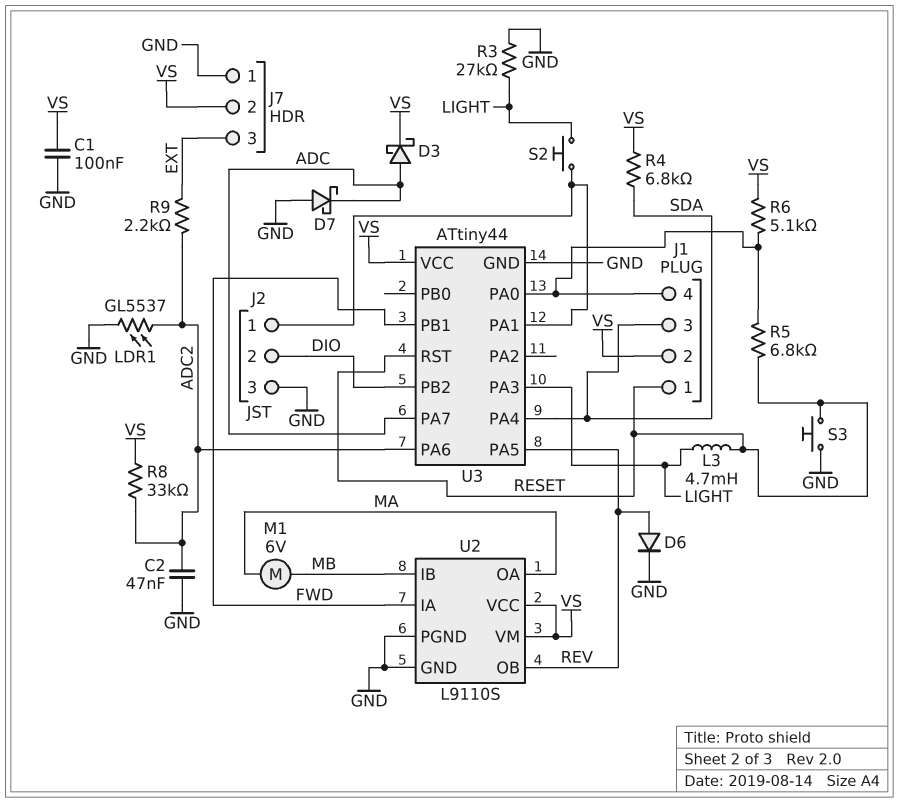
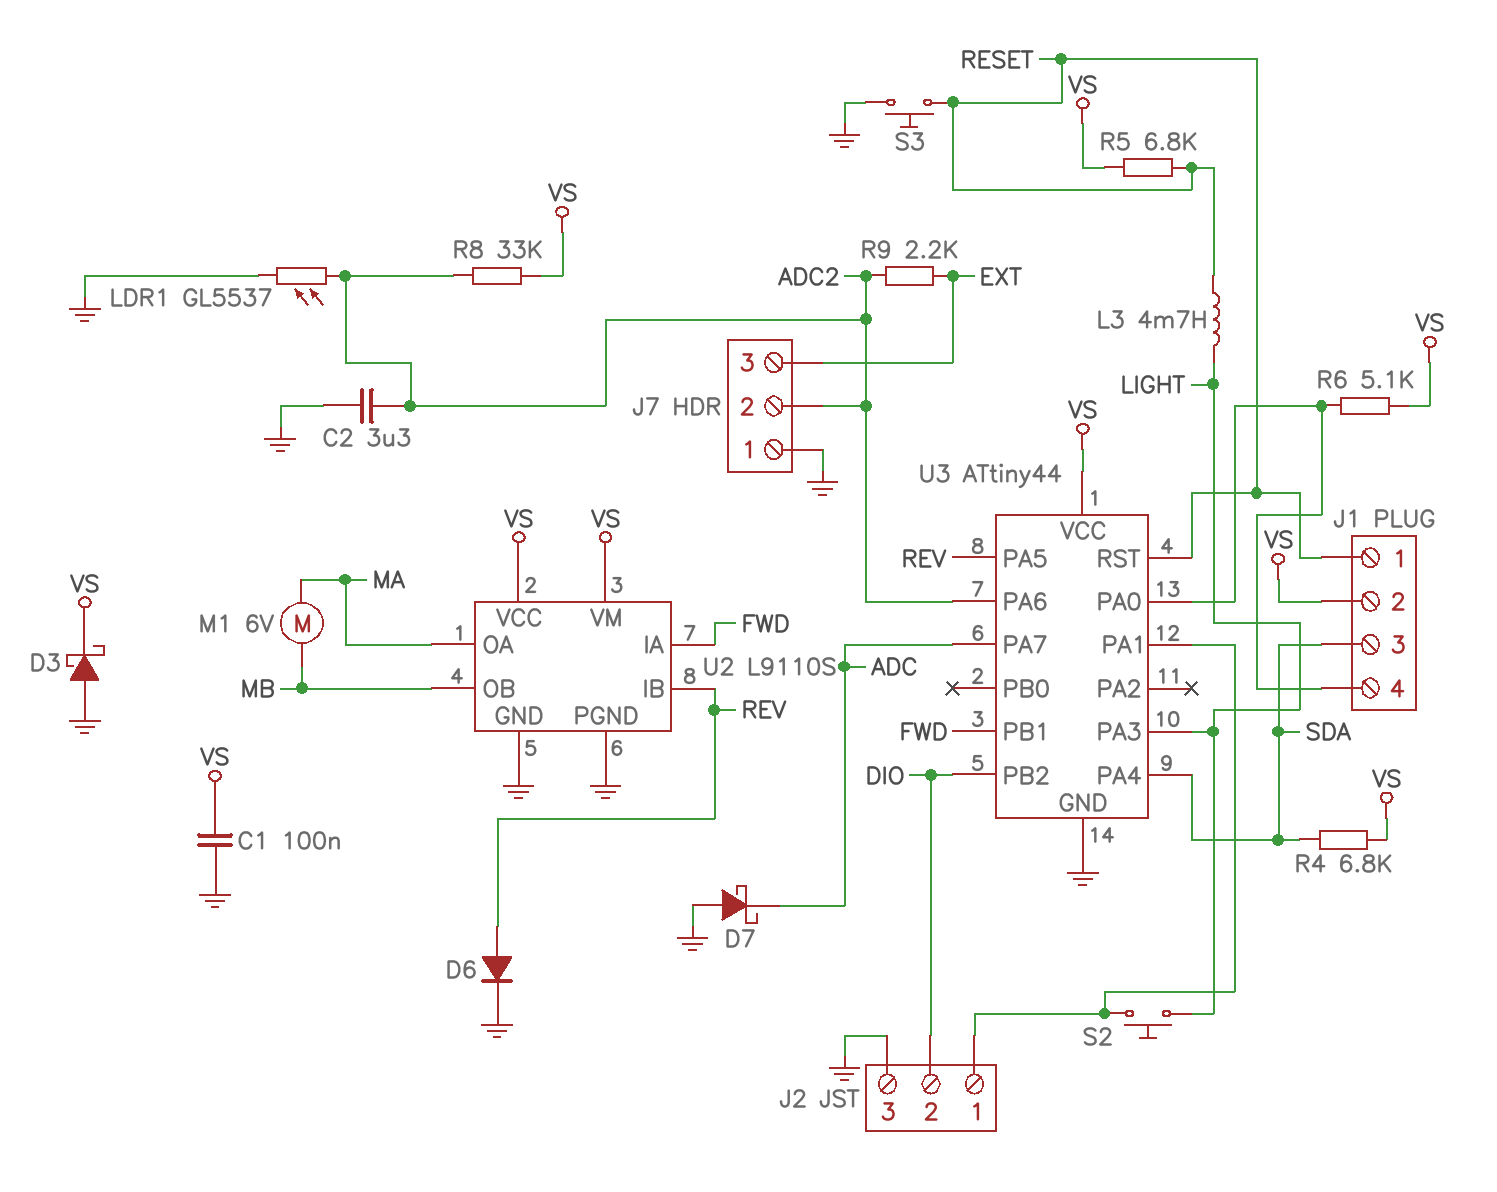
C2: 47nF (ADC2, GND) -> 3.3uF (ADC2, GND)
D3: schottky (A ADC, K VS) -> schottky (A GND, K VS)
J7 pin 2: VS -> ADC2
R3: 27k (GND, LIGHT) -> none
R5: 6.8k (J1/4, RESET) -> 6.8k (RESET, VS)
U2 pin IB: MB -> REV
U2 pin OB: REV -> MB

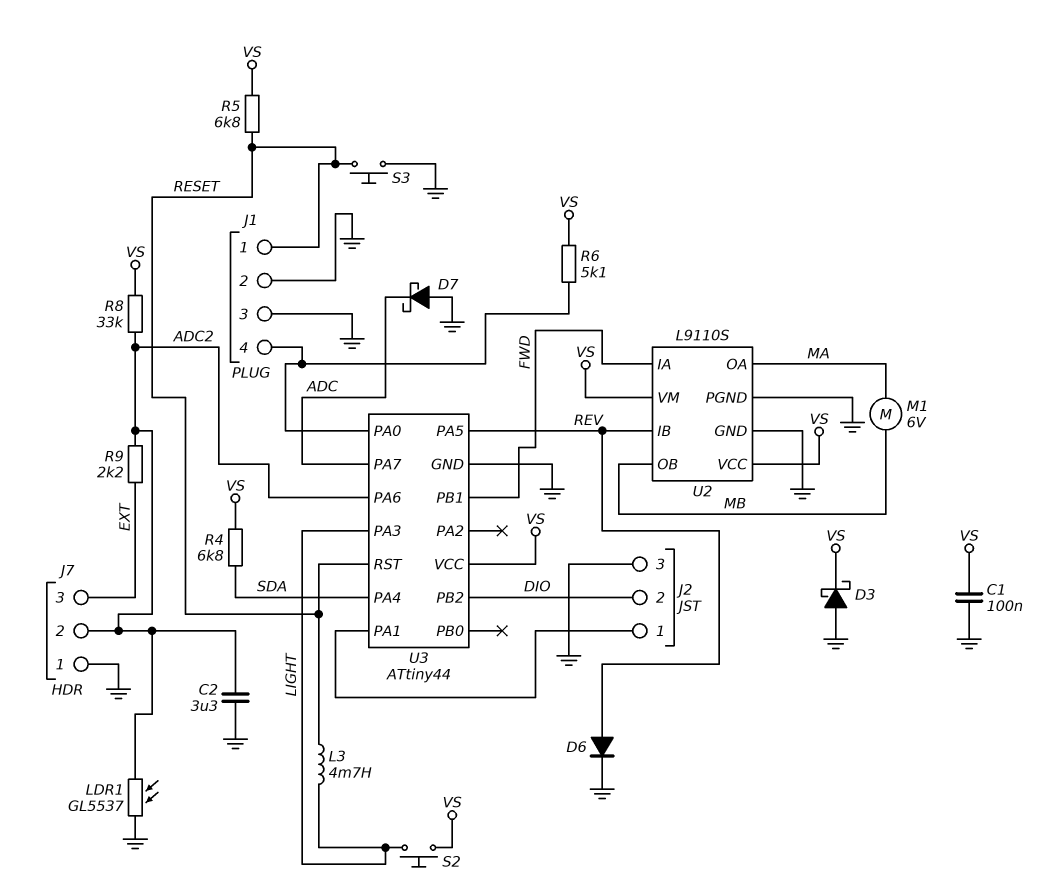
J1 pin 2: VS -> GND
J1 pin 3: SDA -> GND
S2: button (J2/1, LIGHT) -> button (LIGHT, VS)

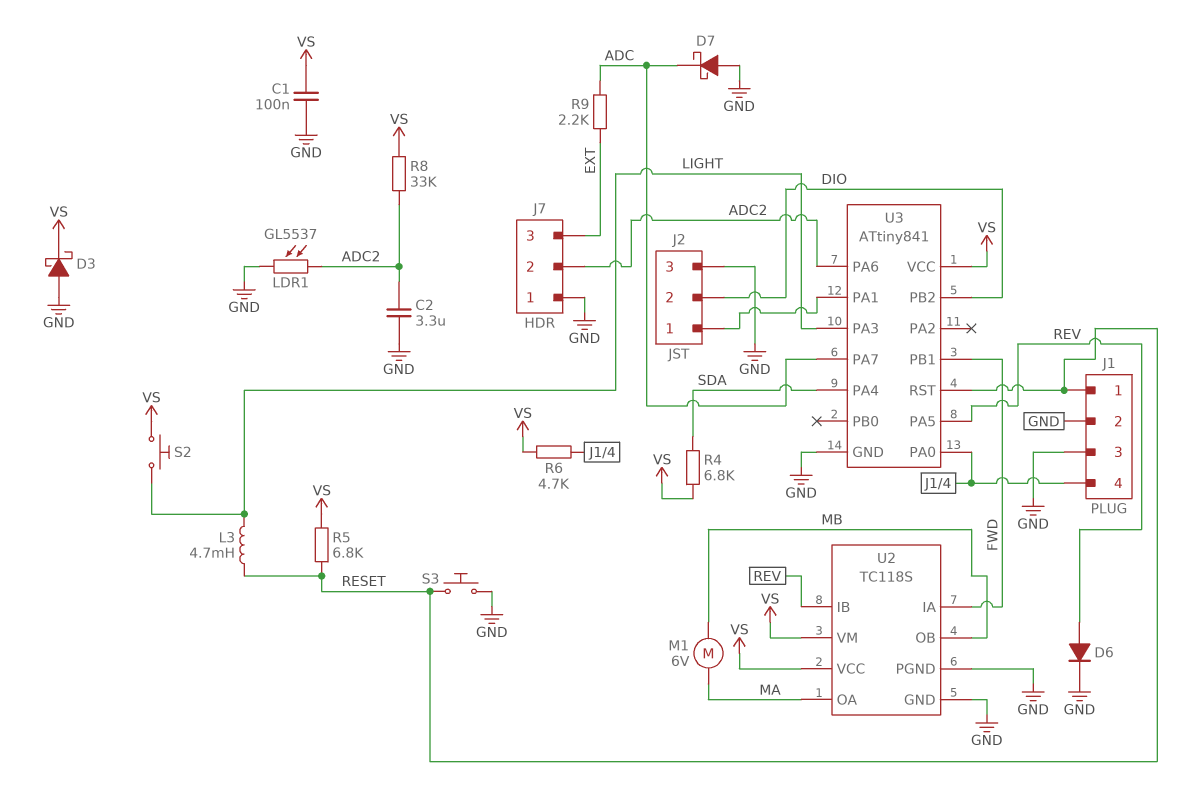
R6: 5.1k (J1/4, VS) -> 4.7k (J1/4, VS)
R9: 2.2k (ADC2, EXT) -> 2.2k (ADC, EXT)
U2: L9110S -> TC118S
U3: ATtiny44 -> ATtiny841

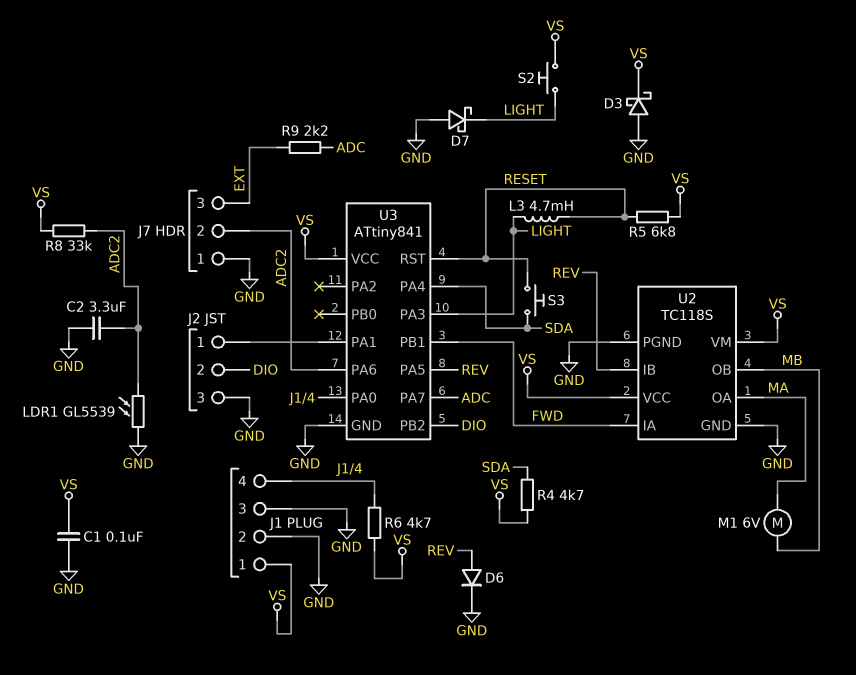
D7: schottky (A GND, K ADC) -> schottky (A GND, K LIGHT)
J1 pin 1: RESET -> VS
LDR1: GL5537 (ADC2, GND) -> GL5539 (ADC2, GND)
R4: 6.8k (SDA, VS) -> 4.7k (SDA, VS)
S3: button (GND, RESET) -> button (RESET, SDA)

